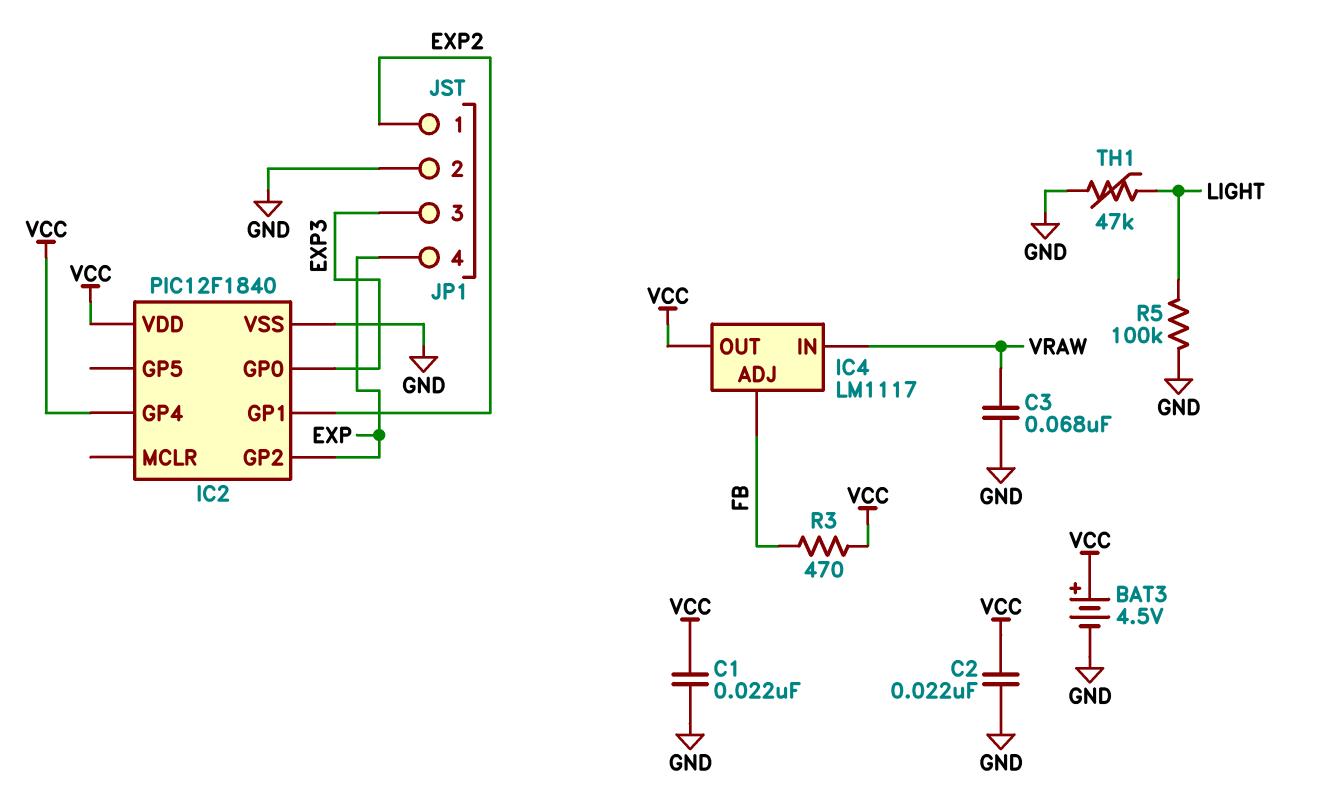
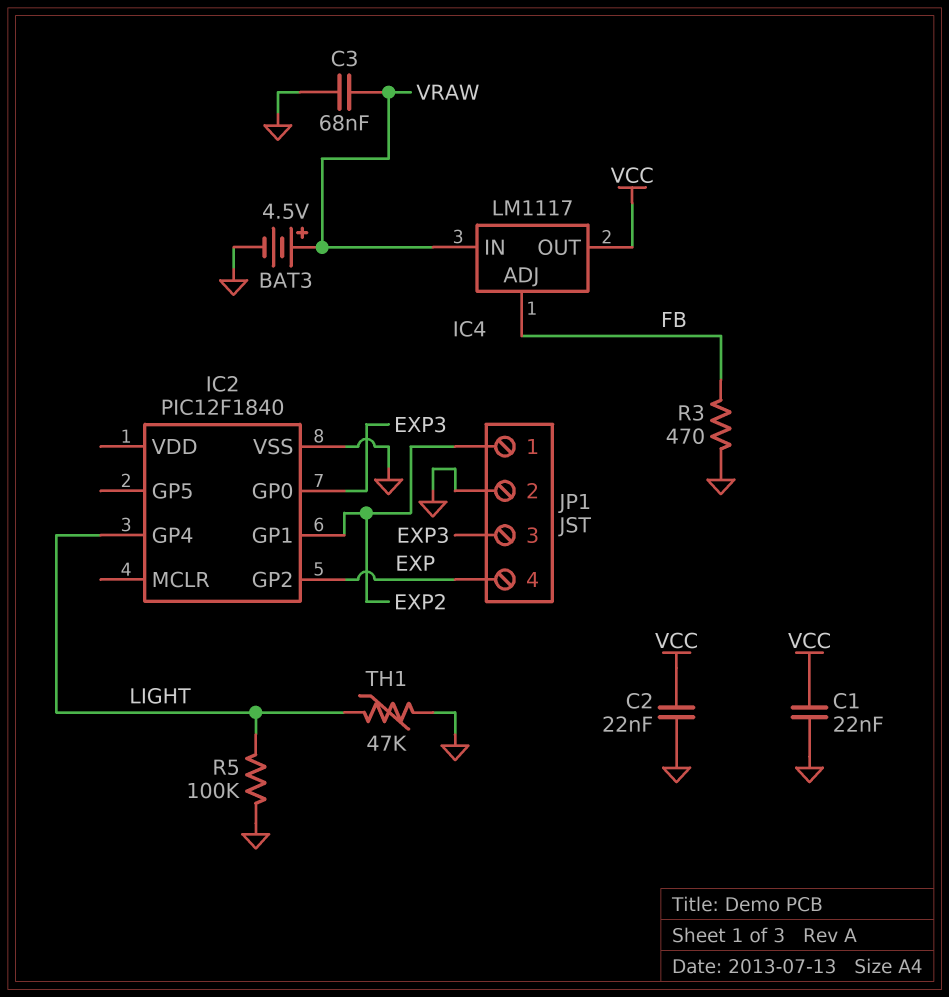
BAT3: 4.5V (plus VCC, minus GND) -> 4.5V (plus VRAW, minus GND)
IC2 pin GP4: VCC -> LIGHT
IC2 pin VDD: VCC -> none
R3: 470 (FB, VCC) -> 470 (FB, GND)

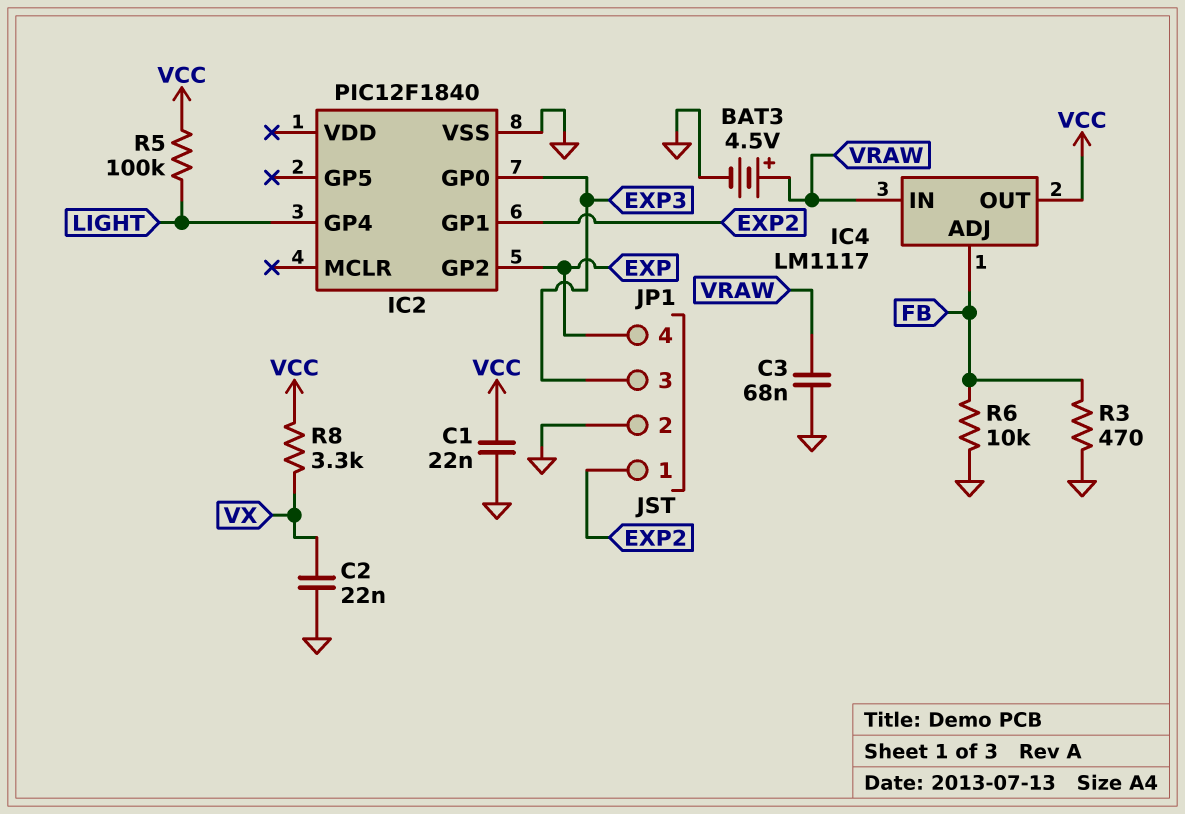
C2: 22nF (GND, VCC) -> 22nF (GND, VX)
R5: 100k (GND, LIGHT) -> 100k (LIGHT, VCC)
R6: none -> 10k (FB, GND)
R8: none -> 3.3k (VCC, VX)
TH1: 47k (GND, LIGHT) -> none

